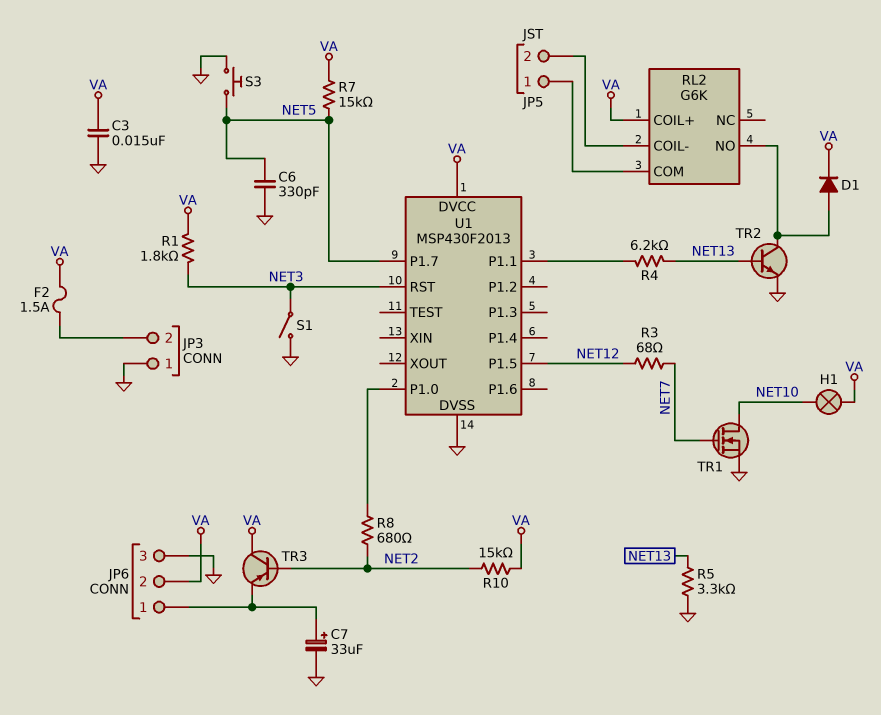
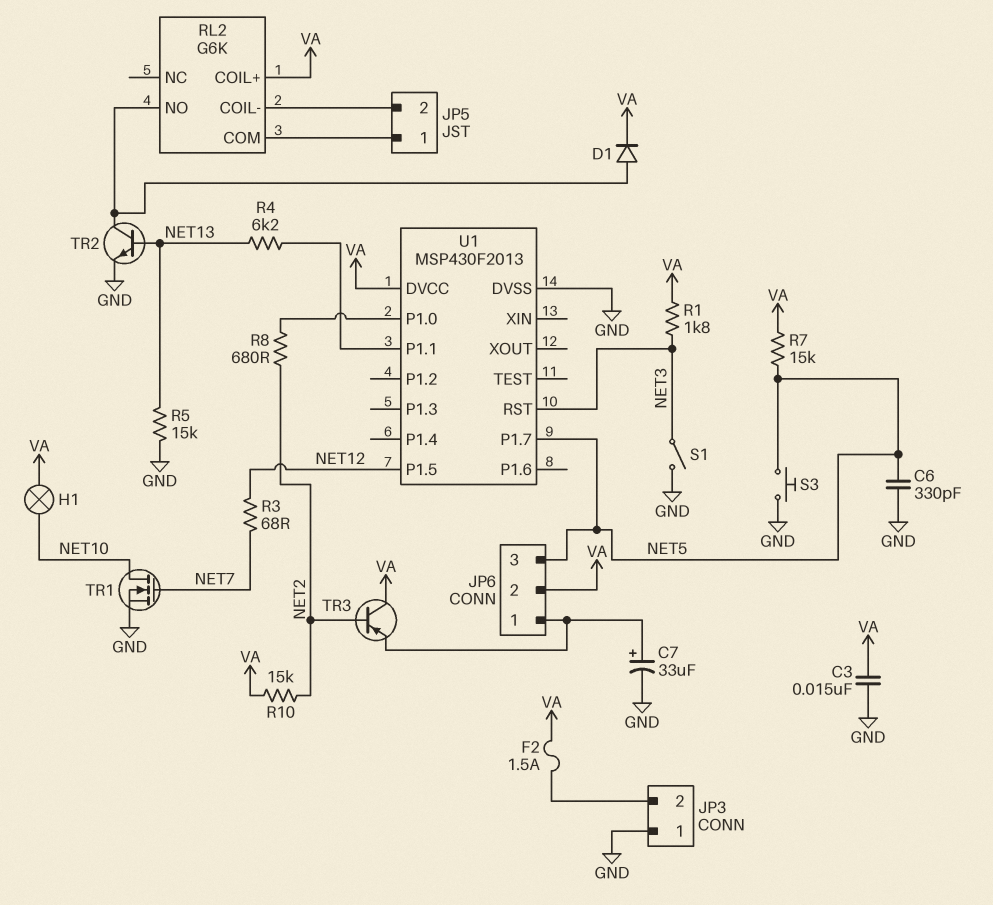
JP6 pin 3: GND -> NET5
R5: 3.3k (GND, NET13) -> 15k (GND, NET13)

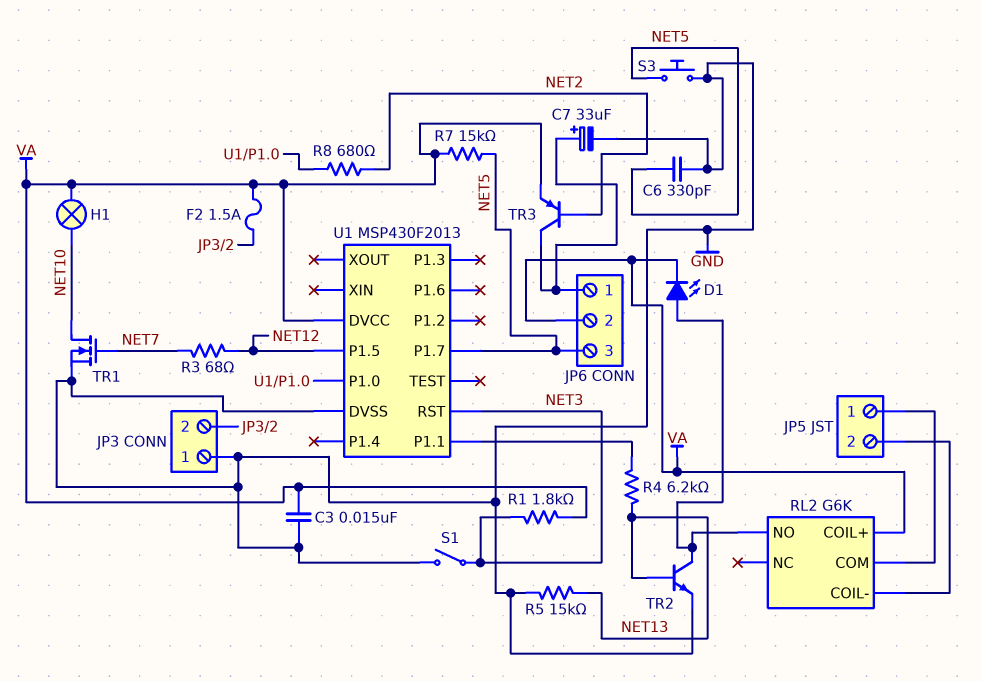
D1: diode (A RL2/NO, K VA) -> LED (A RL2/NO, K VA)
R10: 15k (NET2, VA) -> none
TR3: PNP (B NET2, C VA, E JP6/1) -> PNP (B NET2, C JP6/1, E VA)

